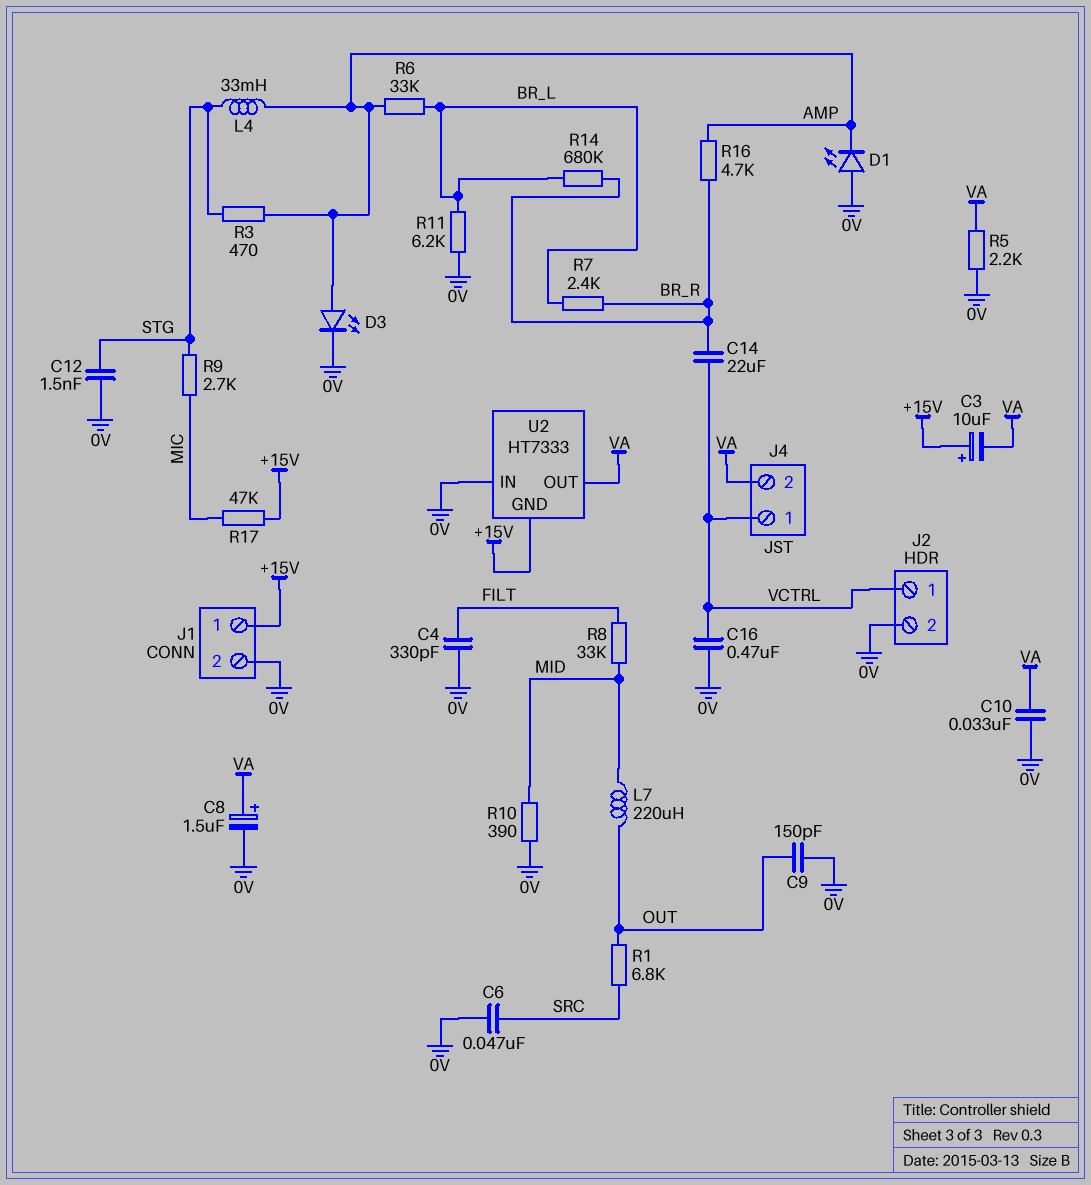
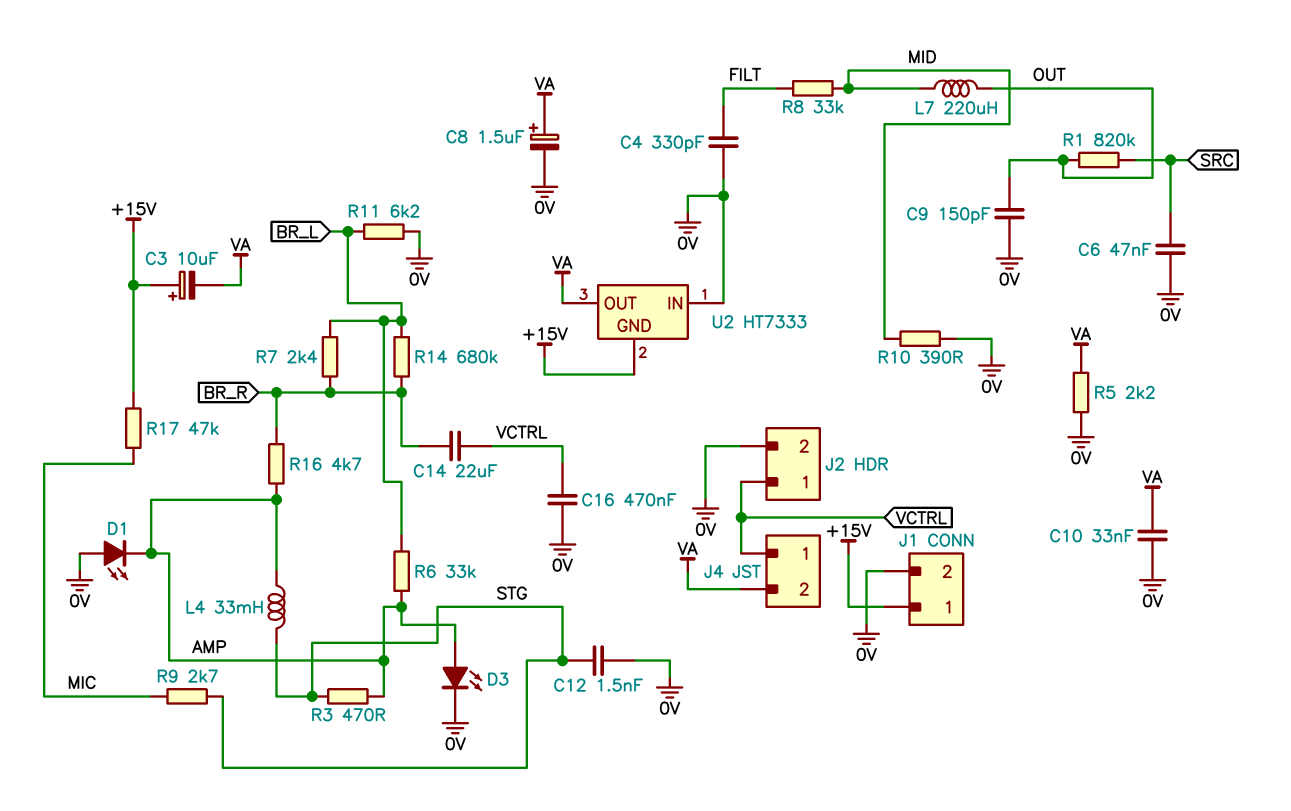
R1: 6.8k (OUT, SRC) -> 820k (OUT, SRC)

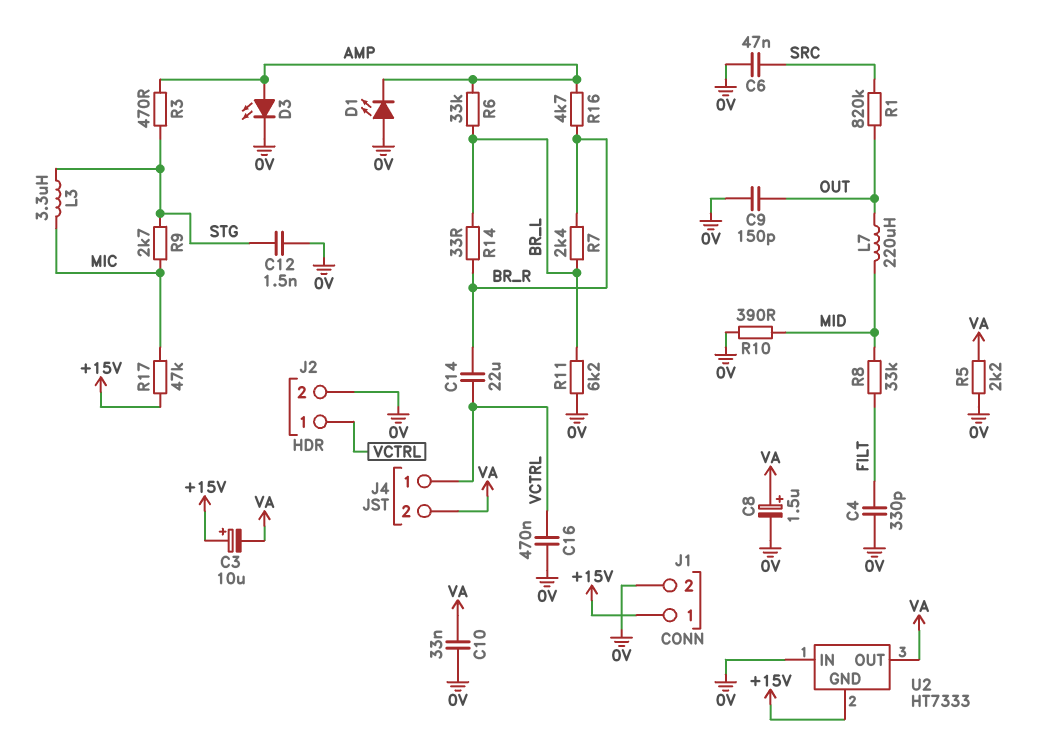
L3: none -> 3.3uH (MIC, STG)
L4: 33mH (AMP, STG) -> none
R14: 680k (BR_L, BR_R) -> 33 (BR_L, BR_R)

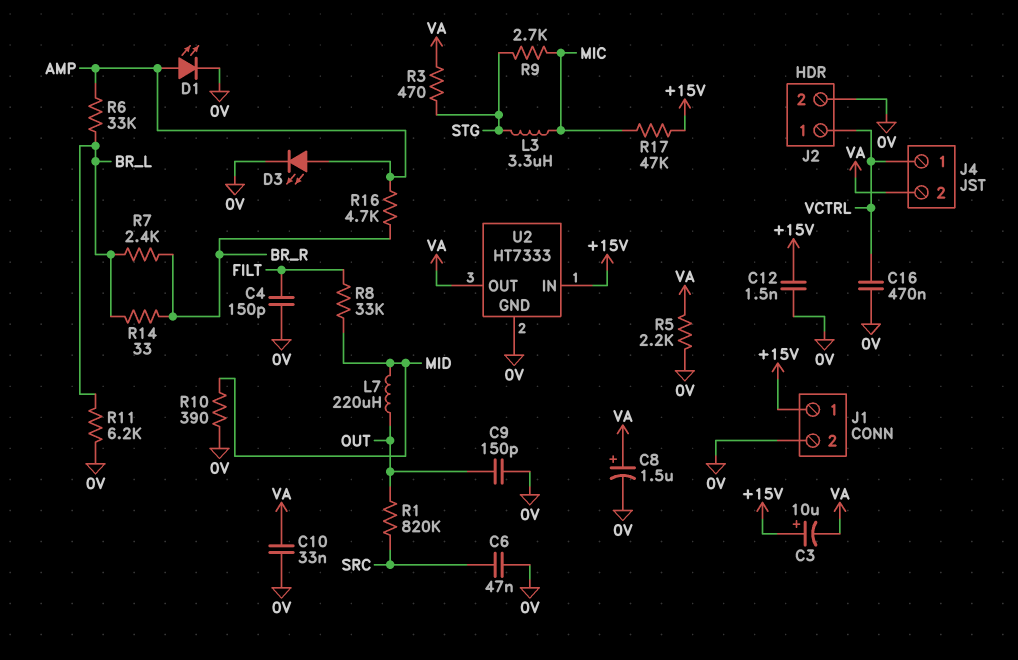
C4: 330pF (0V, FILT) -> 150pF (0V, FILT)
C12: 1.5nF (0V, STG) -> 1.5nF (+15V, 0V)
C14: 22uF (BR_R, VCTRL) -> none
D1: LED (A 0V, K AMP) -> LED (A AMP, K 0V)
R3: 470 (AMP, STG) -> 470 (STG, VA)
U2 pin GND: +15V -> 0V
U2 pin IN: 0V -> +15V

